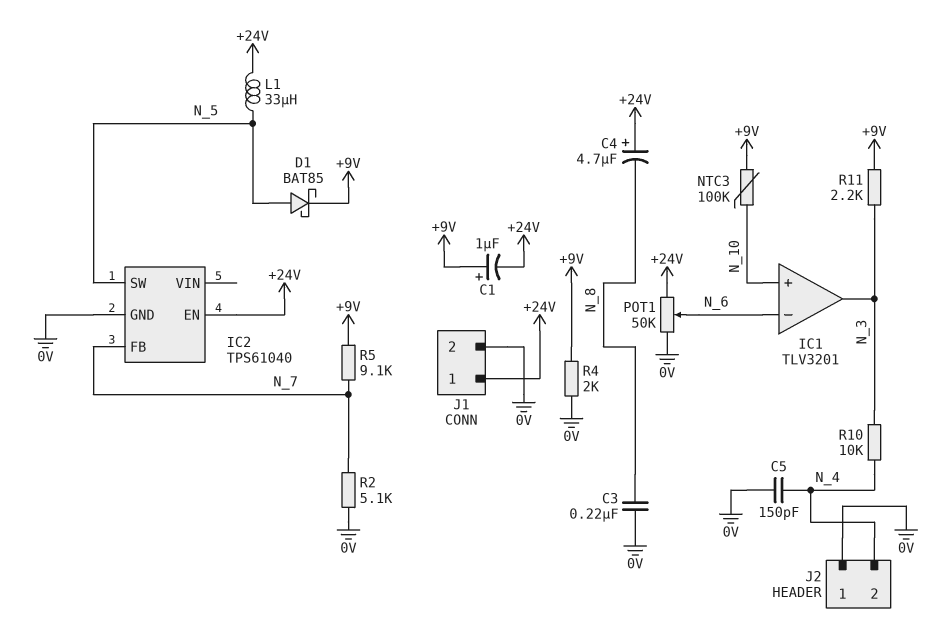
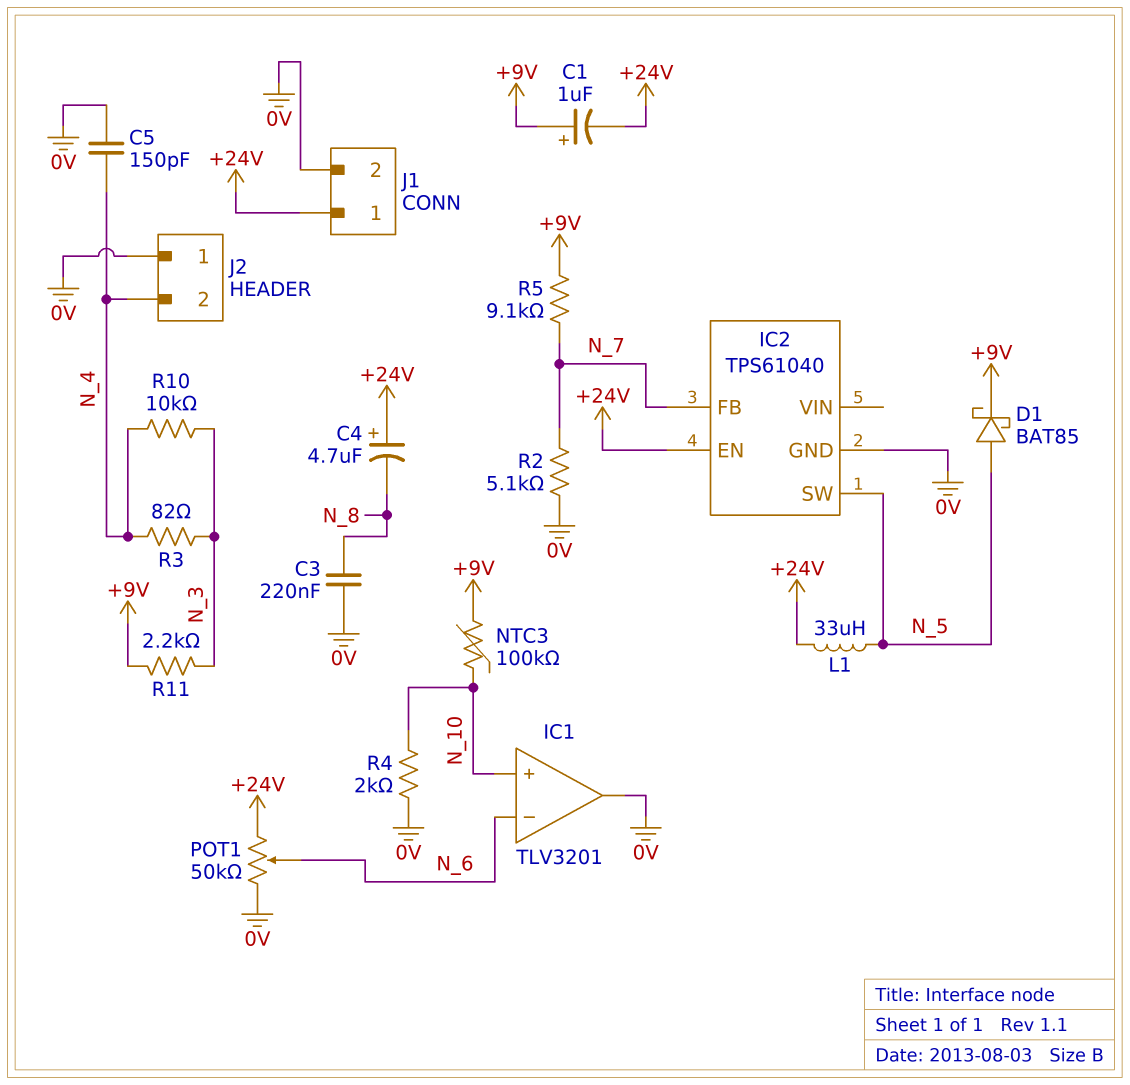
IC1 pin out: N_3 -> 0V
R3: none -> 82 (N_3, N_4)
R4: 2k (+9V, 0V) -> 2k (0V, N_10)

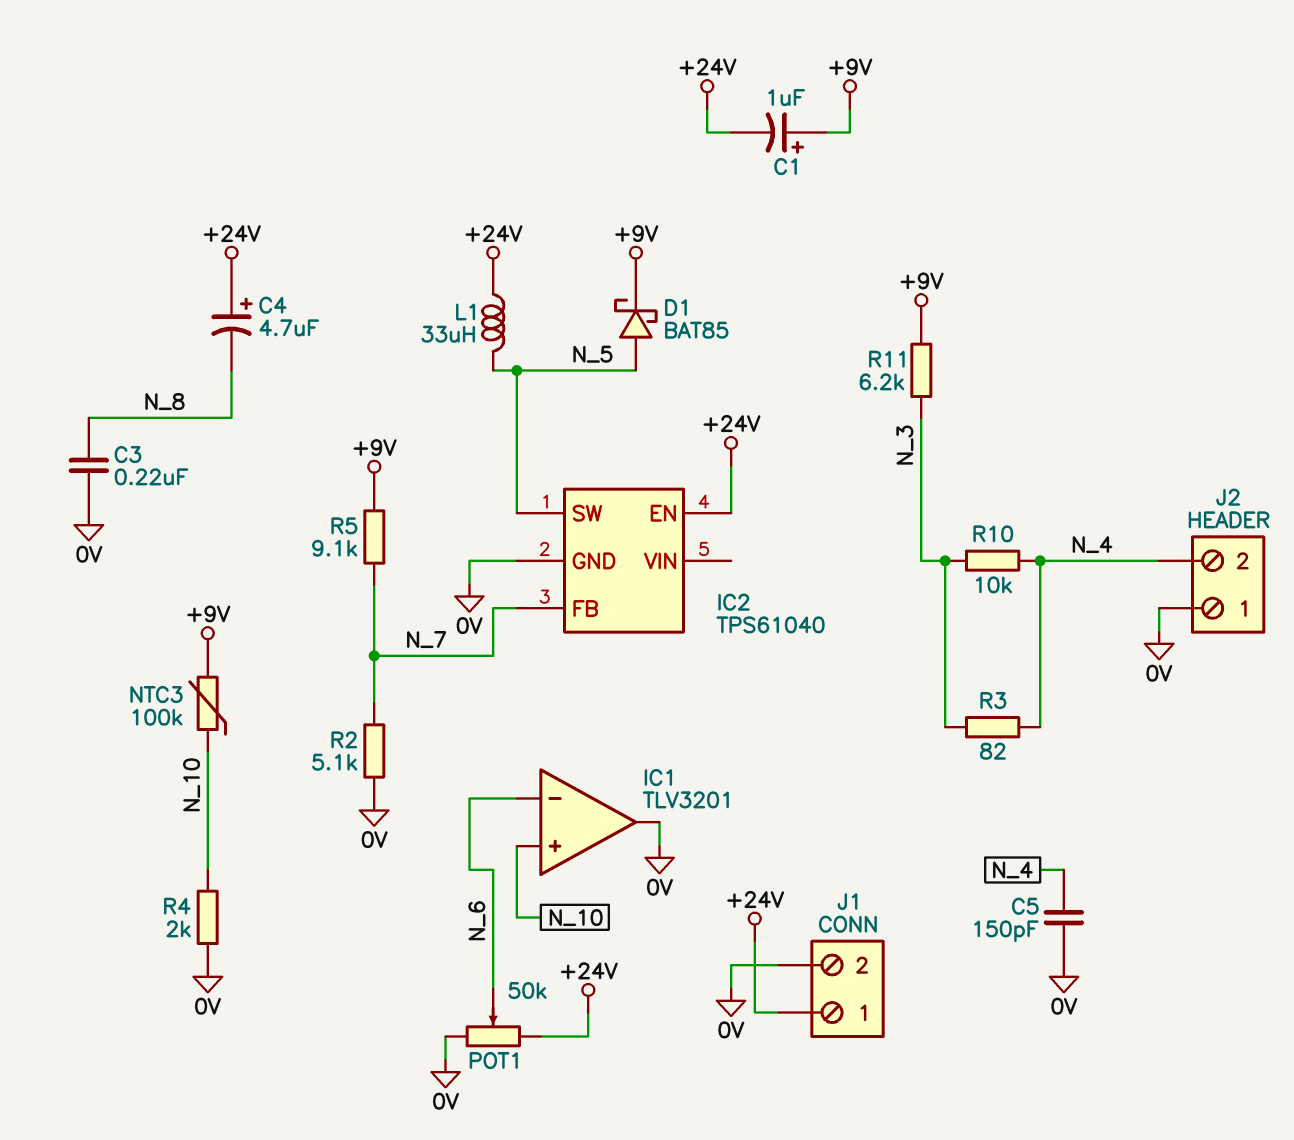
R11: 2.2k (+9V, N_3) -> 6.2k (+9V, N_3)

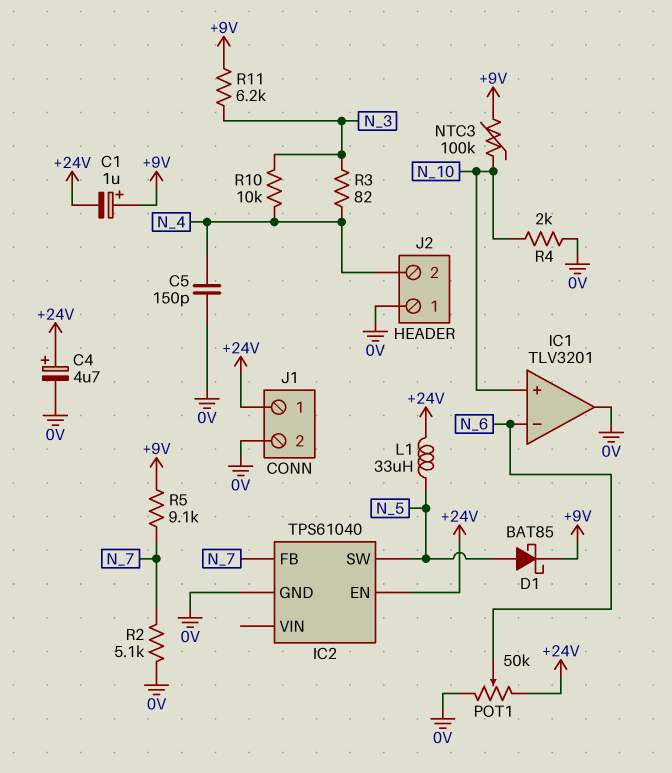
C3: 220nF (0V, N_8) -> none
C4: 4.7uF (plus +24V, minus N_8) -> 4.7uF (plus +24V, minus 0V)

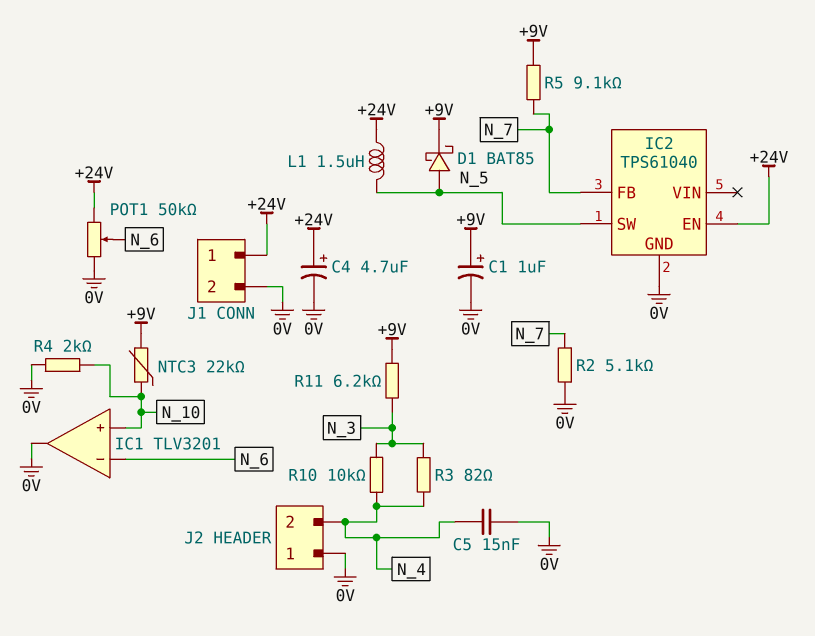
C1: 1uF (plus +9V, minus +24V) -> 1uF (plus +9V, minus 0V)
C5: 150pF (0V, N_4) -> 15nF (0V, N_4)
L1: 33uH (+24V, N_5) -> 1.5uH (+24V, N_5)
NTC3: 100k (+9V, N_10) -> 22k (+9V, N_10)

